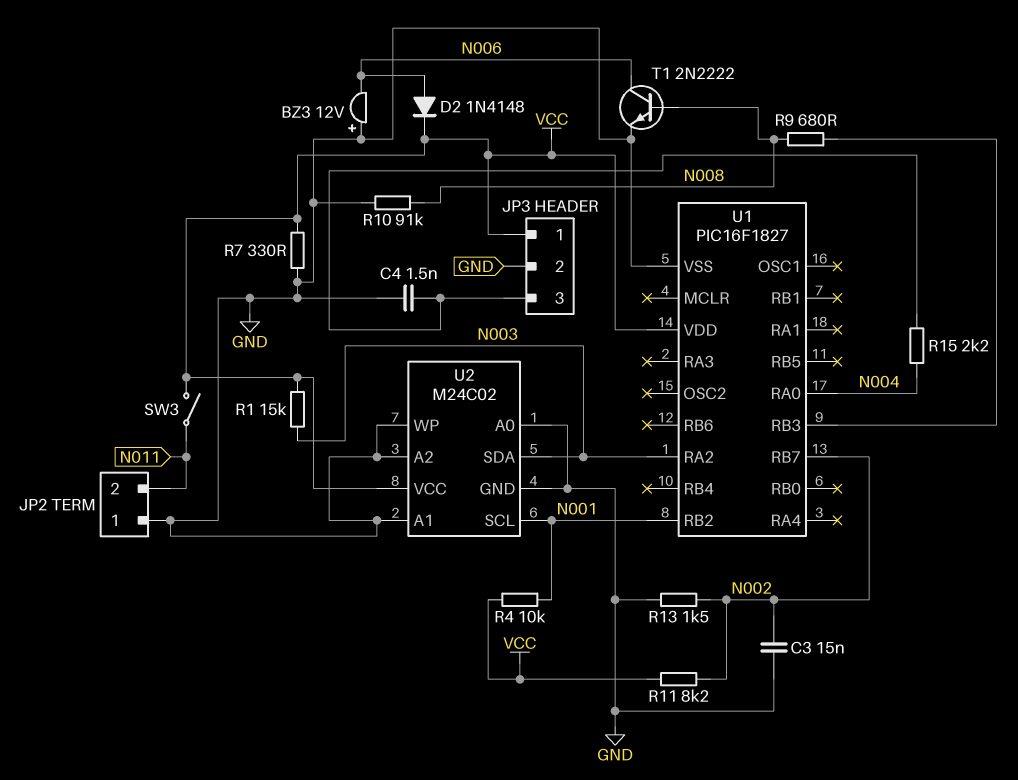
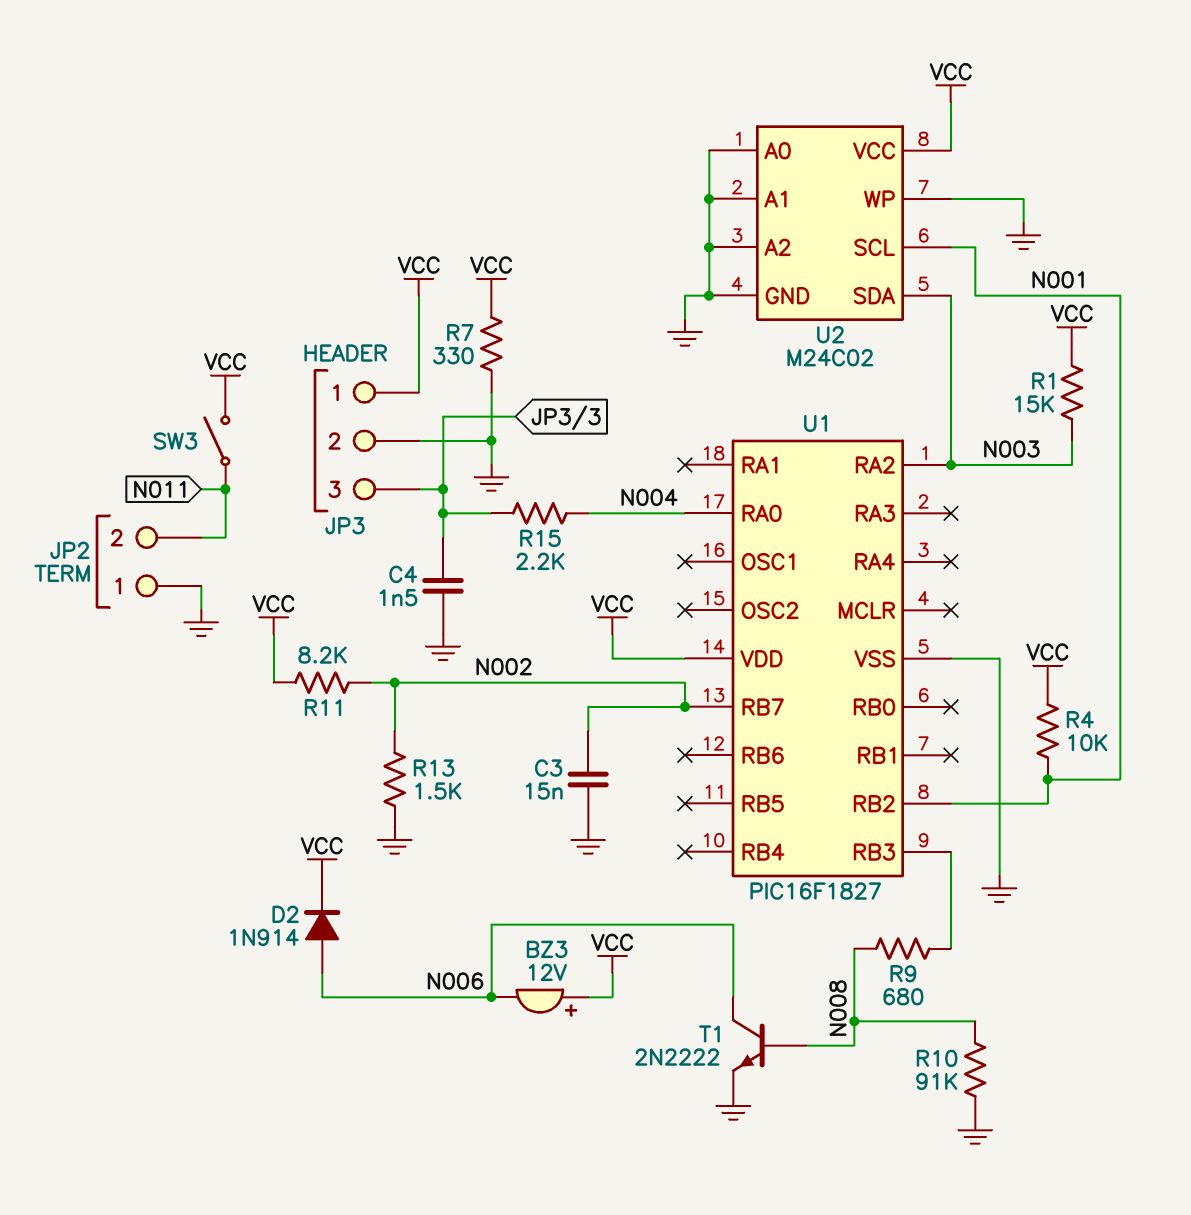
BZ3: buzzer 12V (plus GND, minus N006) -> buzzer 12V (plus VCC, minus N006)
D2: diode 1N4148 (A N006, K VCC) -> diode 1N914 (A N006, K VCC)

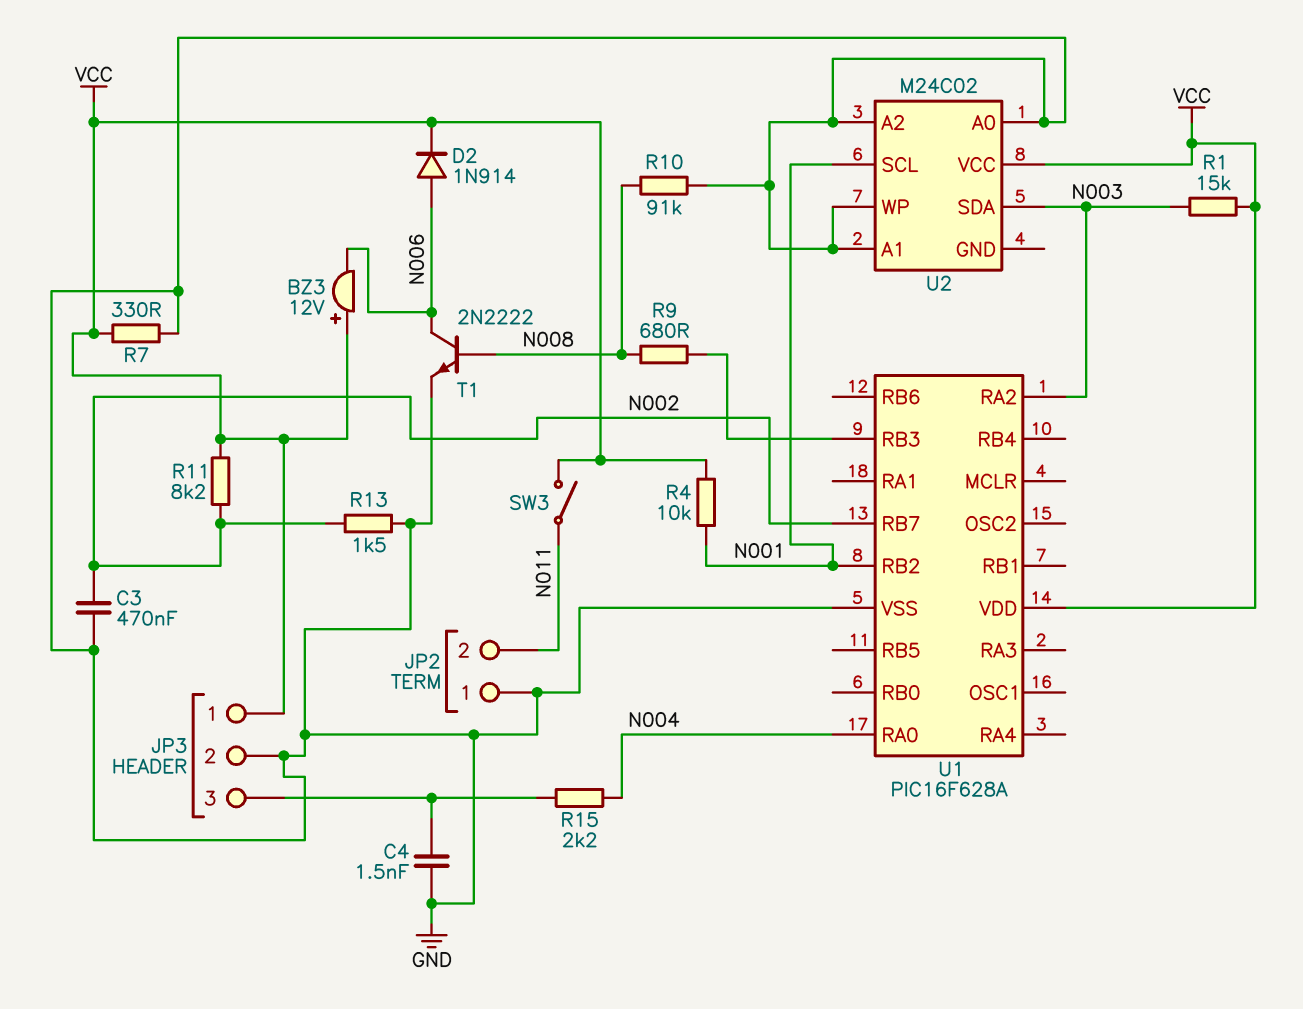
C3: 15nF (GND, N002) -> 470nF (GND, N002)
U1: PIC16F1827 -> PIC16F628A
U2 pin GND: GND -> none

